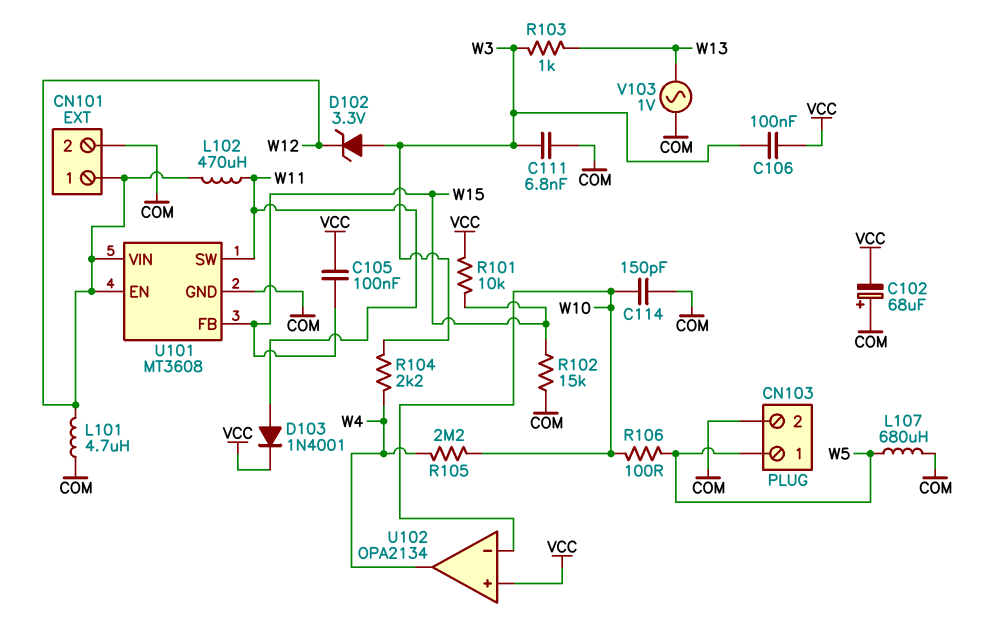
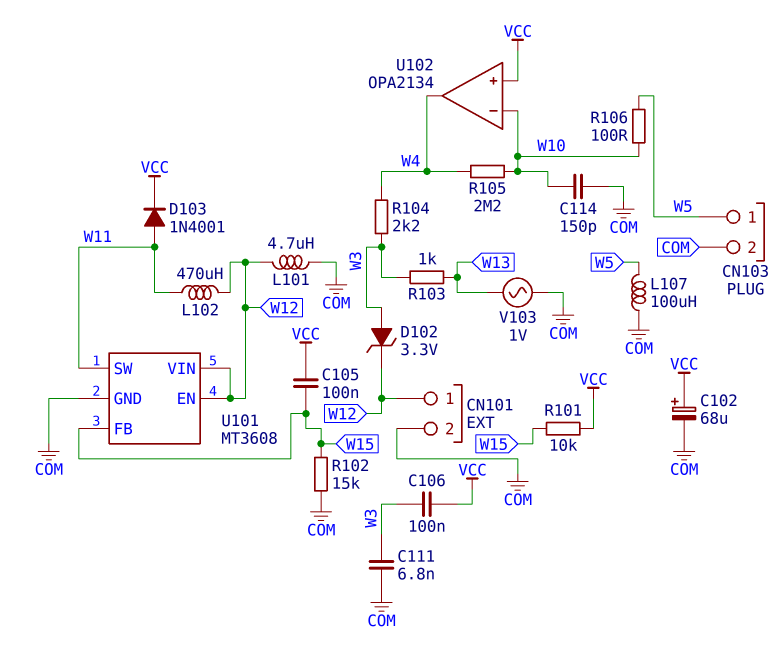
C102: 68uF (plus COM, minus VCC) -> 68uF (plus VCC, minus COM)
L107: 680uH (COM, W5) -> 100uH (COM, W5)

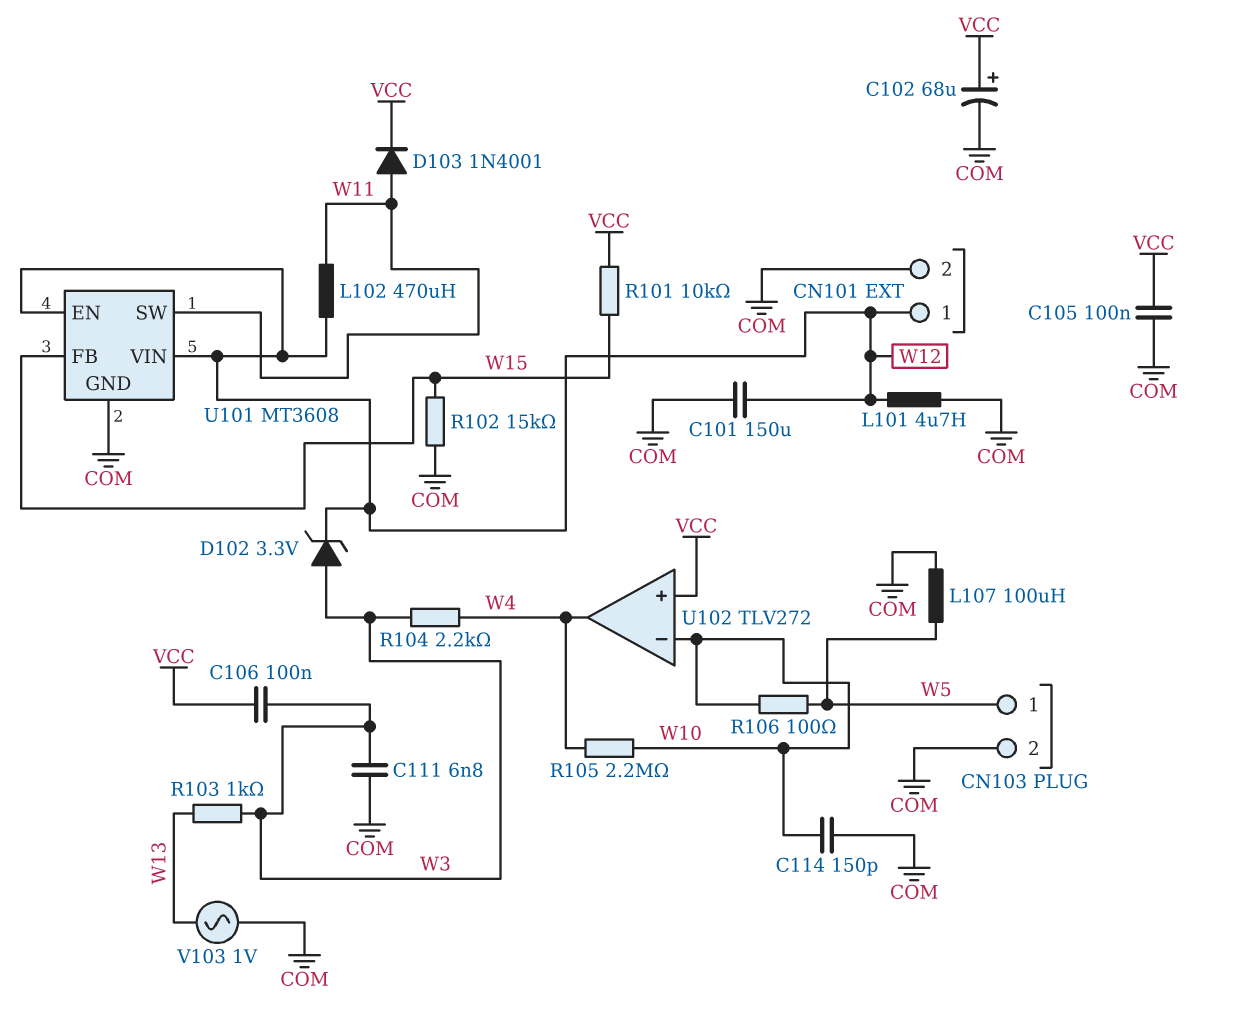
C101: none -> 150uF (COM, W12)
C105: 100nF (VCC, W15) -> 100nF (COM, VCC)
U102: OPA2134 -> TLV272

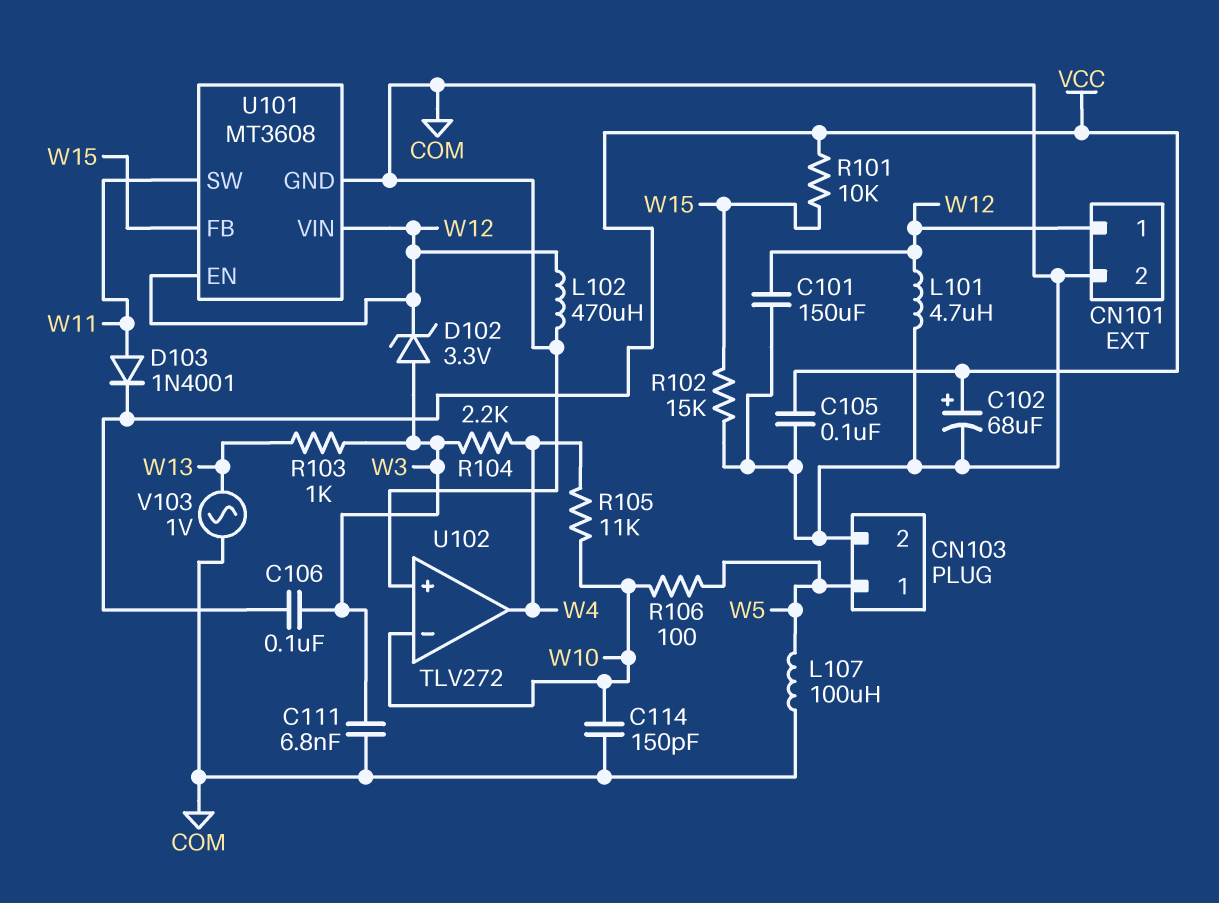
L102: 470uH (W11, W12) -> 470uH (COM, W12)
R105: 2.2M (W4, W10) -> 11k (W4, W10)
U102 pin in+: VCC -> COM

